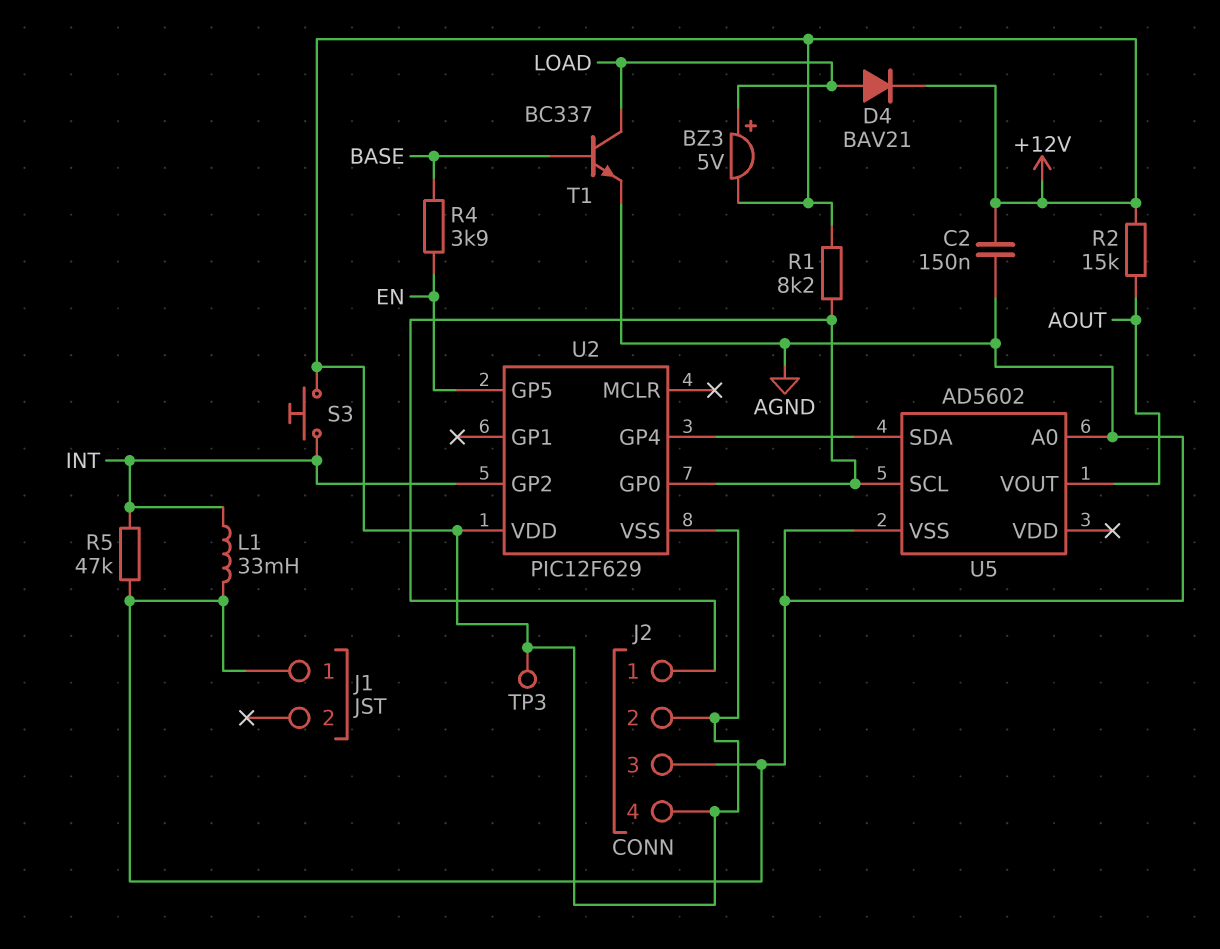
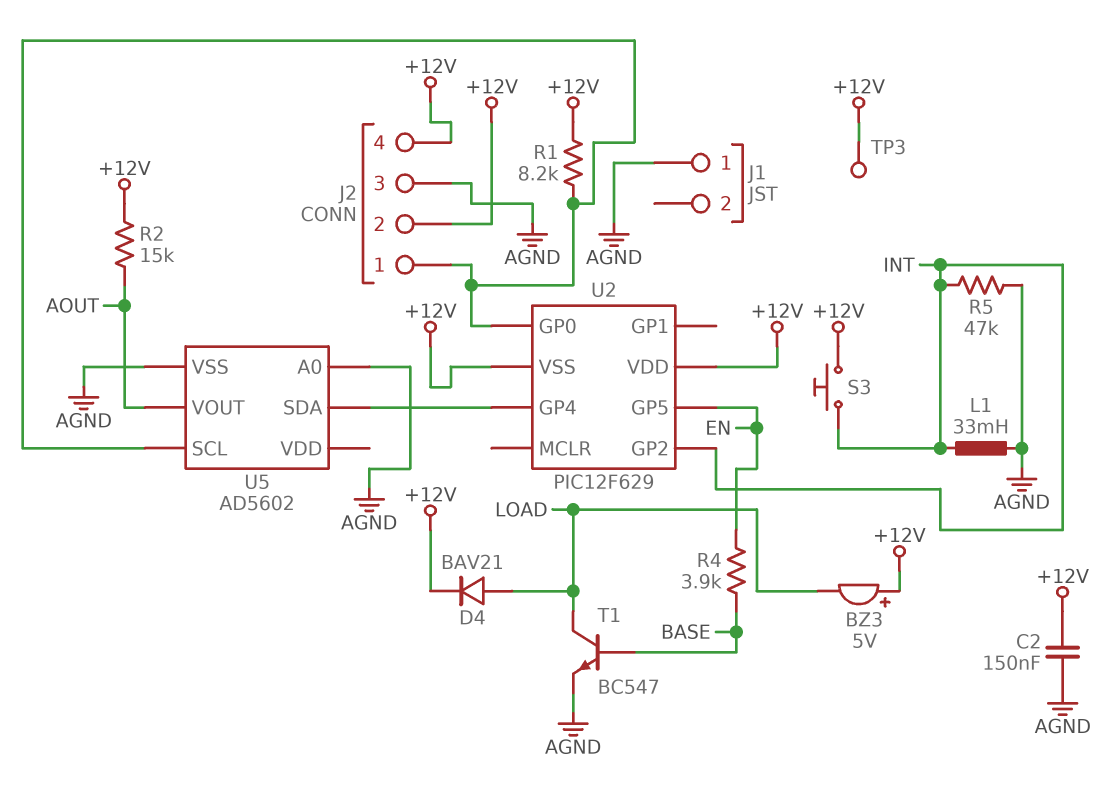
BZ3: buzzer 5V (plus LOAD, minus +12V) -> buzzer 5V (plus +12V, minus LOAD)
T1: NPN BC337 (B BASE, C LOAD, E AGND) -> NPN BC547 (B BASE, C LOAD, E AGND)

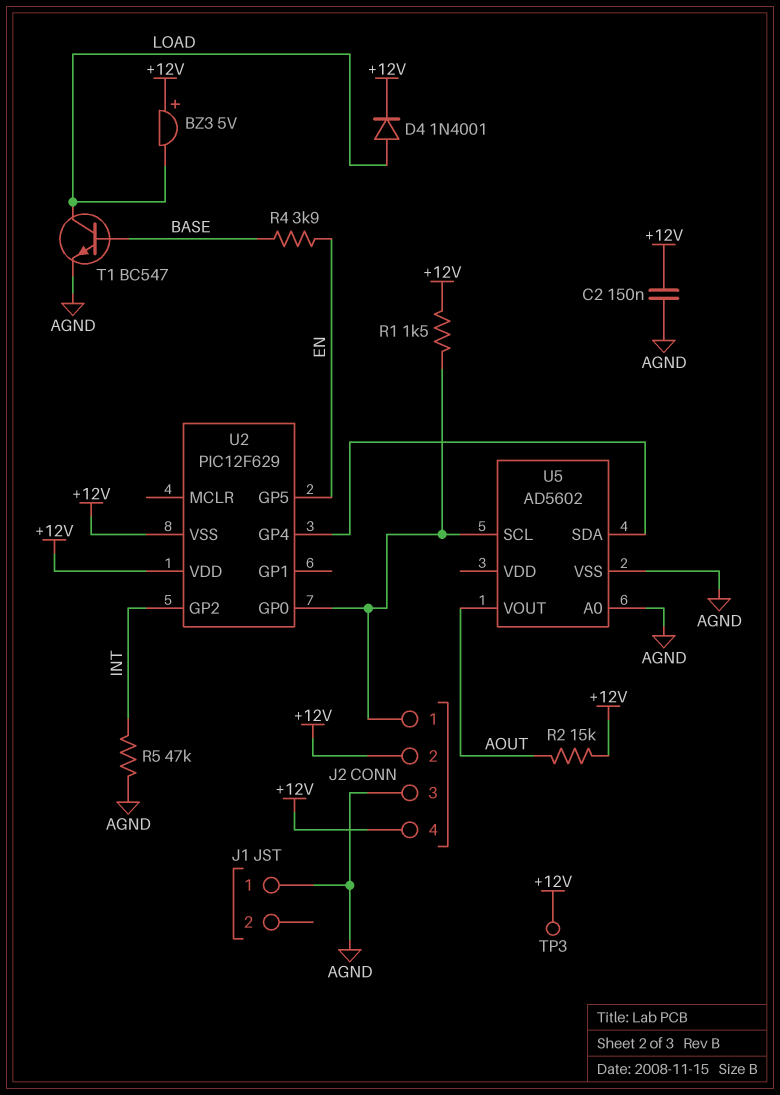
D4: diode BAV21 (A LOAD, K +12V) -> diode 1N4001 (A LOAD, K +12V)
L1: 33mH (AGND, INT) -> none
R1: 8.2k (+12V, J2/1) -> 1.5k (+12V, J2/1)
S3: button (+12V, INT) -> none

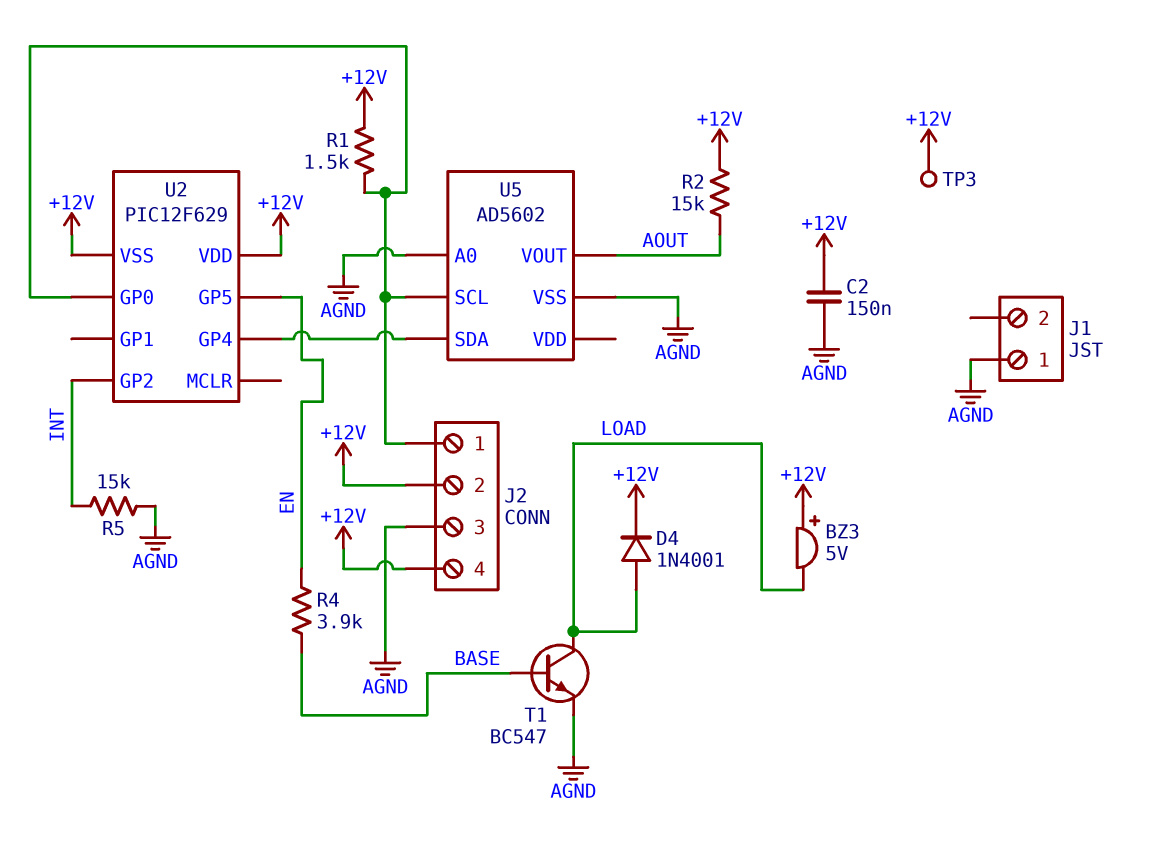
R5: 47k (AGND, INT) -> 15k (AGND, INT)

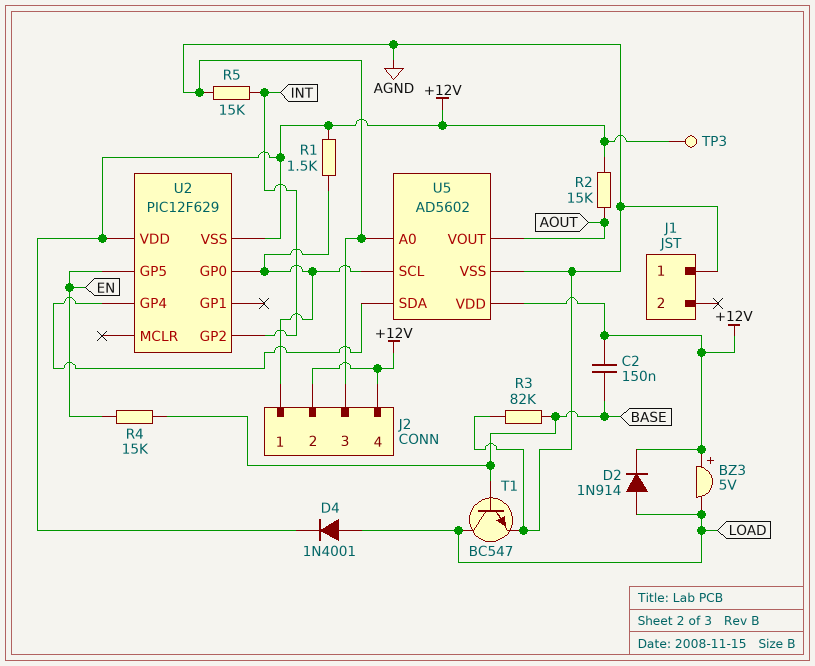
C2: 150nF (+12V, AGND) -> 150nF (+12V, BASE)
D2: none -> diode 1N914 (A LOAD, K +12V)
R3: none -> 82k (AGND, BASE)
R4: 3.9k (BASE, EN) -> 15k (BASE, EN)
U5 pin VDD: none -> +12V

